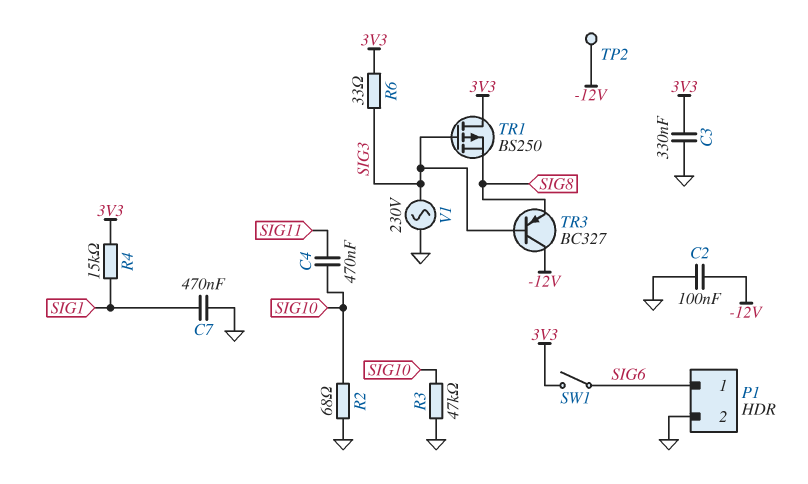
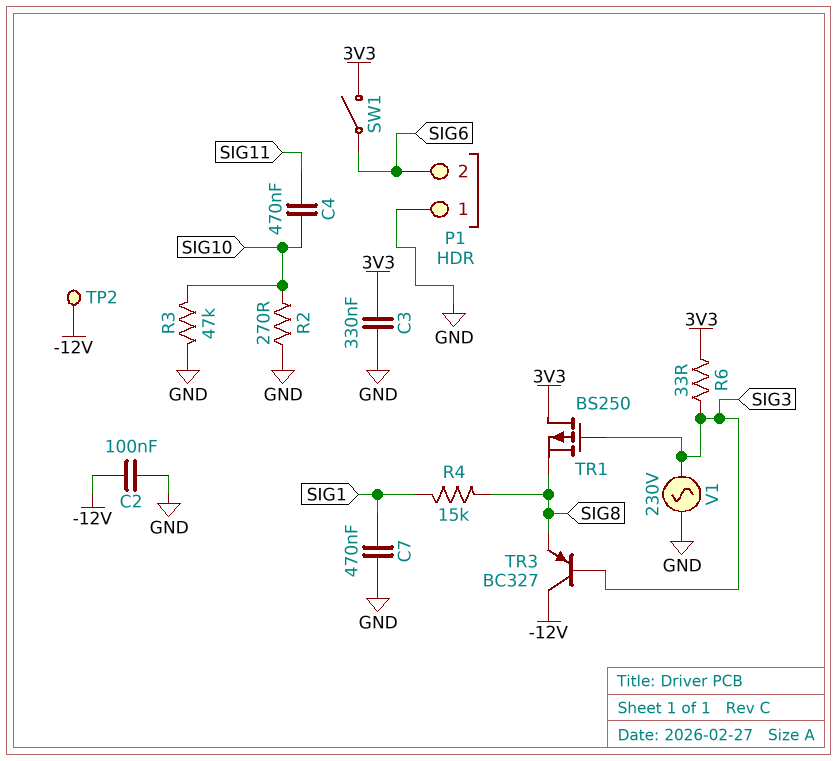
P1 pin 1: SIG6 -> GND
P1 pin 2: GND -> SIG6
R2: 68 (GND, SIG10) -> 270 (GND, SIG10)
R4: 15k (3V3, SIG1) -> 15k (SIG1, SIG8)

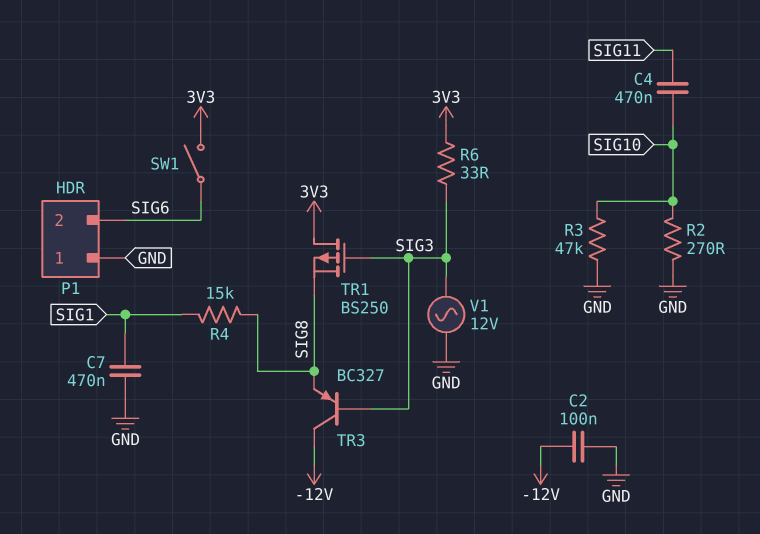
C3: 330nF (3V3, GND) -> none
TP2: test point (-12V) -> none
V1: AC 230V (GND, SIG3) -> AC 12V (GND, SIG3)

